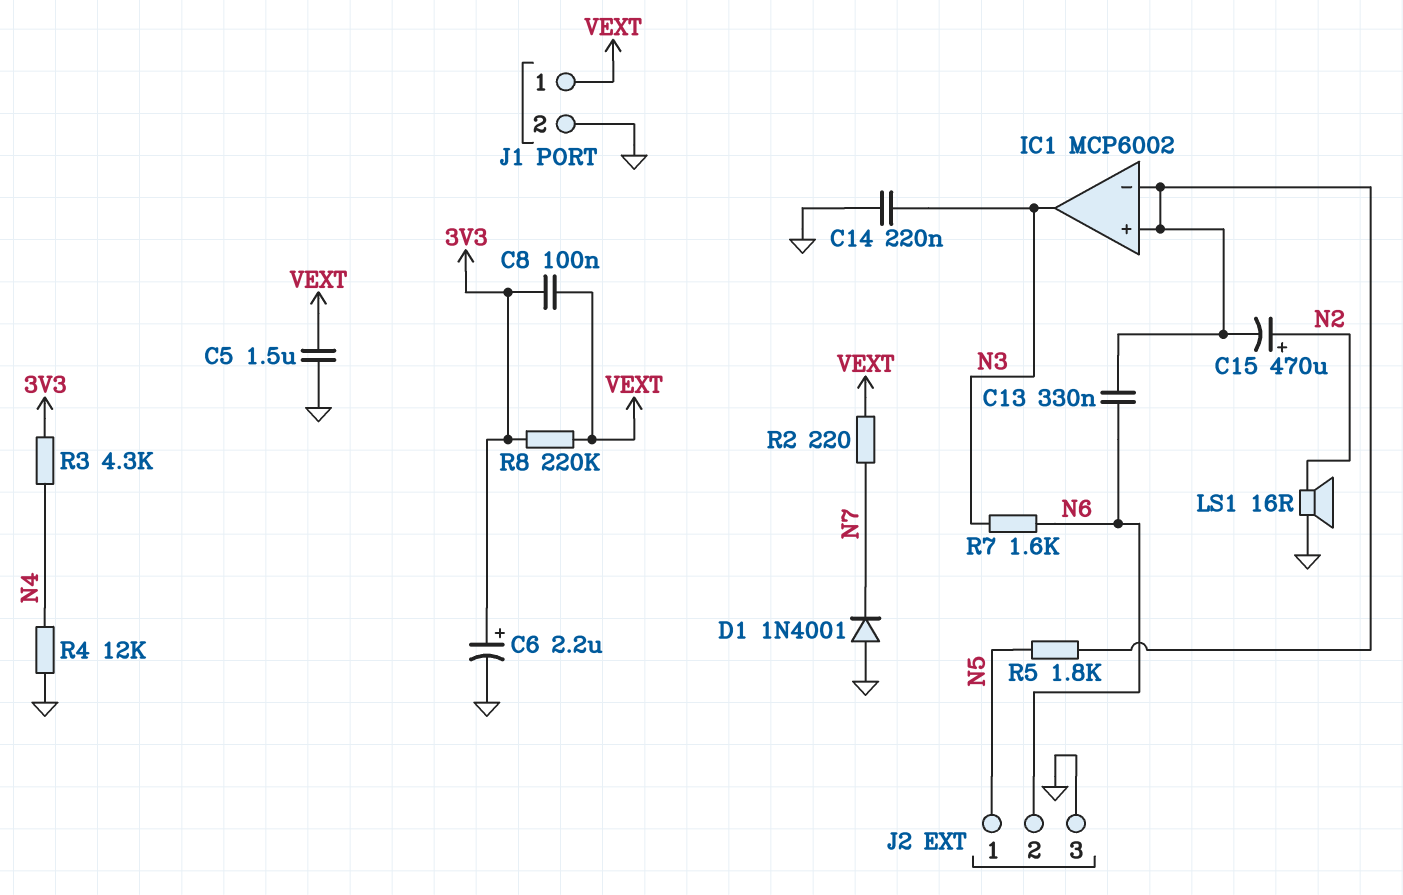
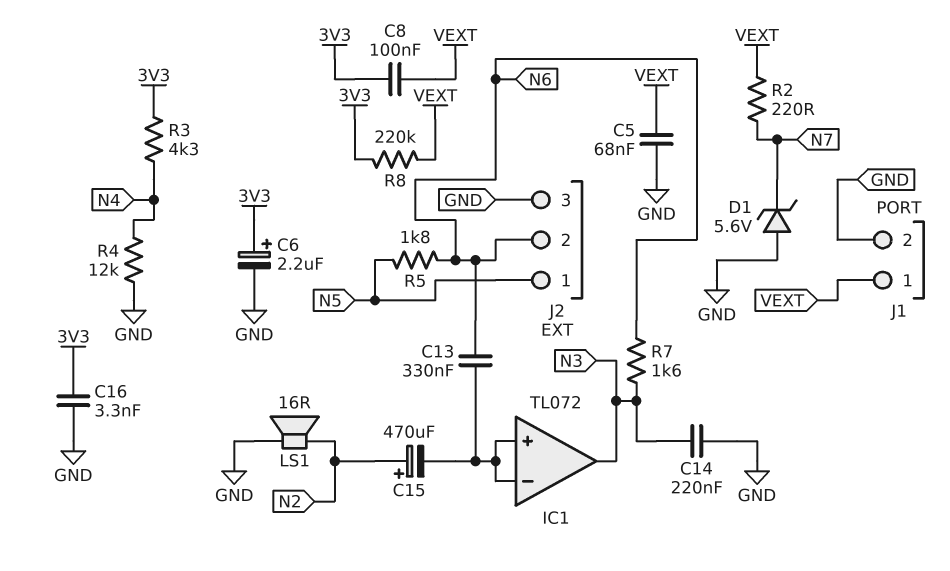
C5: 1.5uF (GND, VEXT) -> 68nF (GND, VEXT)
C16: none -> 3.3nF (3V3, GND)
D1: diode 1N4001 (A GND, K N7) -> zener 5.6V (A GND, K N7)
IC1: MCP6002 -> TL072
R5: 1.8k (IC1/in+, N5) -> 1.8k (N5, N6)

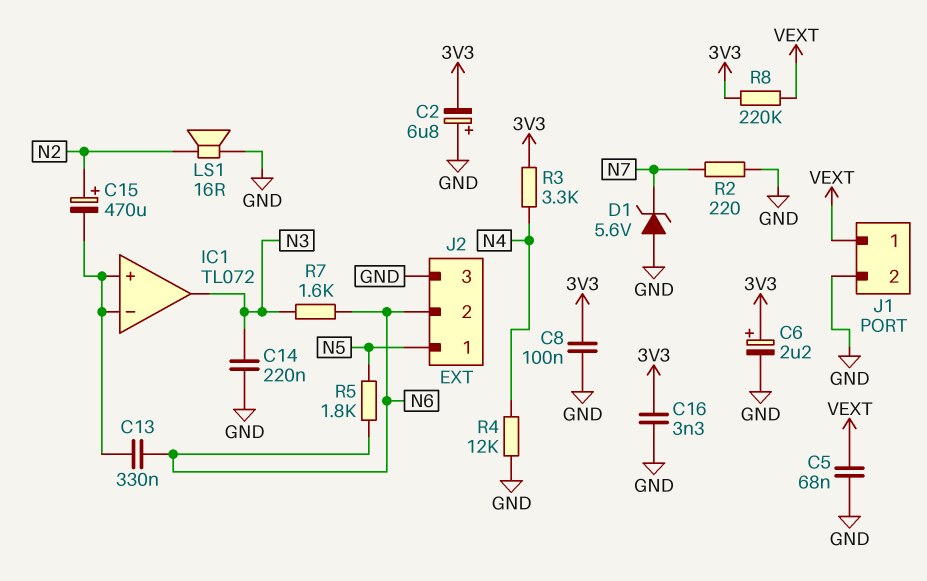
C2: none -> 6.8uF (plus GND, minus 3V3)
C8: 100nF (3V3, VEXT) -> 100nF (3V3, GND)
R2: 220 (N7, VEXT) -> 220 (GND, N7)
R3: 4.3k (3V3, N4) -> 3.3k (3V3, N4)

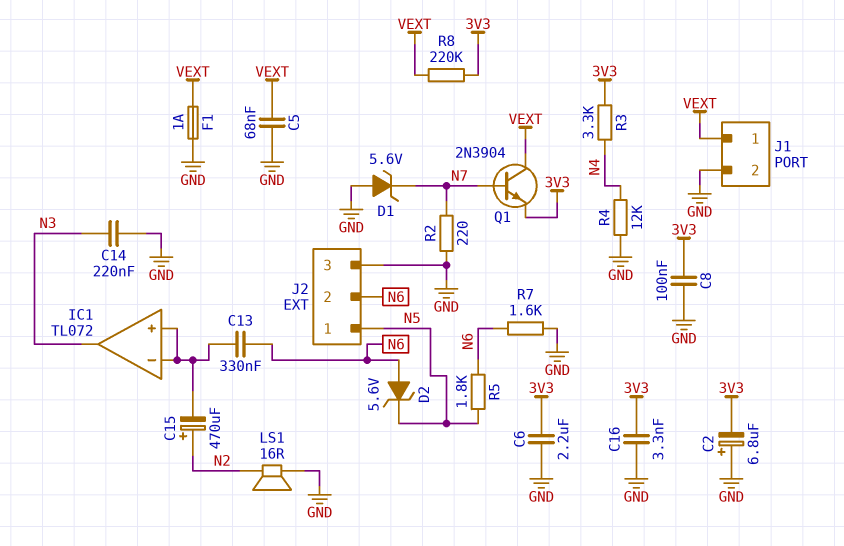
C6: 2.2uF (plus 3V3, minus GND) -> 2.2uF (3V3, GND)
D2: none -> zener 5.6V (A N6, K N5)
F1: none -> 1A (GND, VEXT)
Q1: none -> NPN 2N3904 (B N7, C VEXT, E 3V3)
R7: 1.6k (N3, N6) -> 1.6k (GND, N6)

